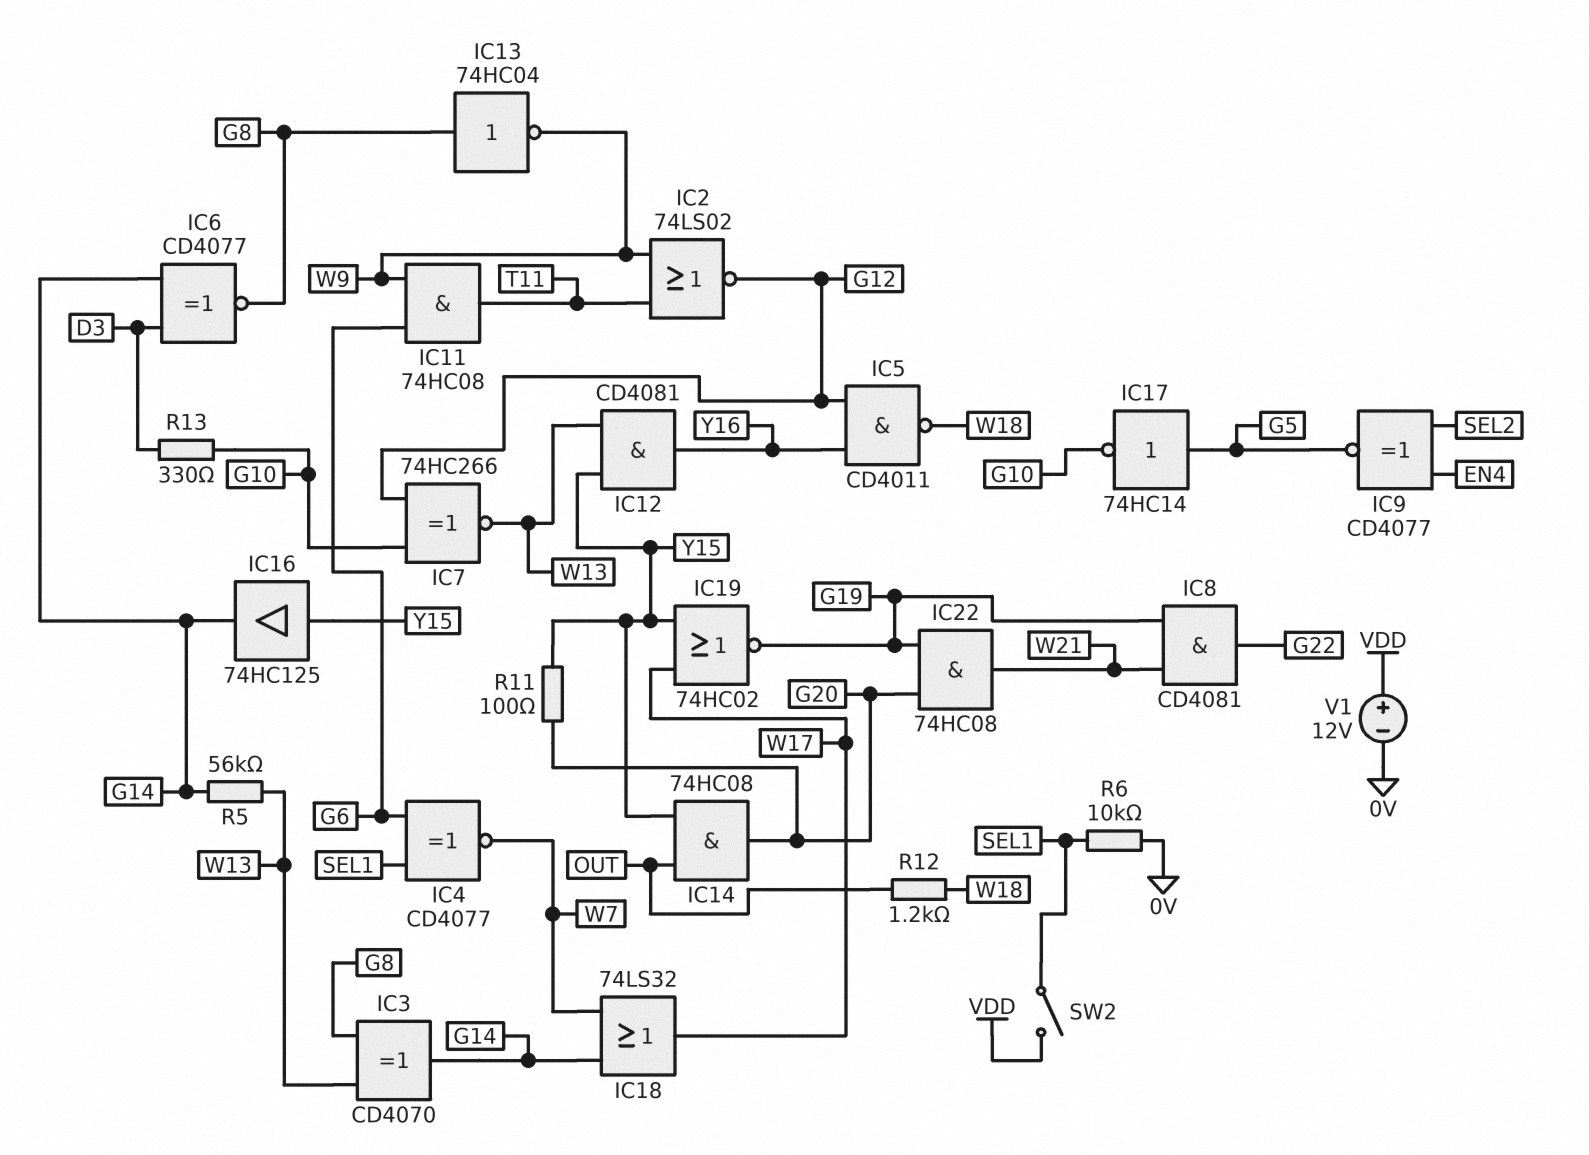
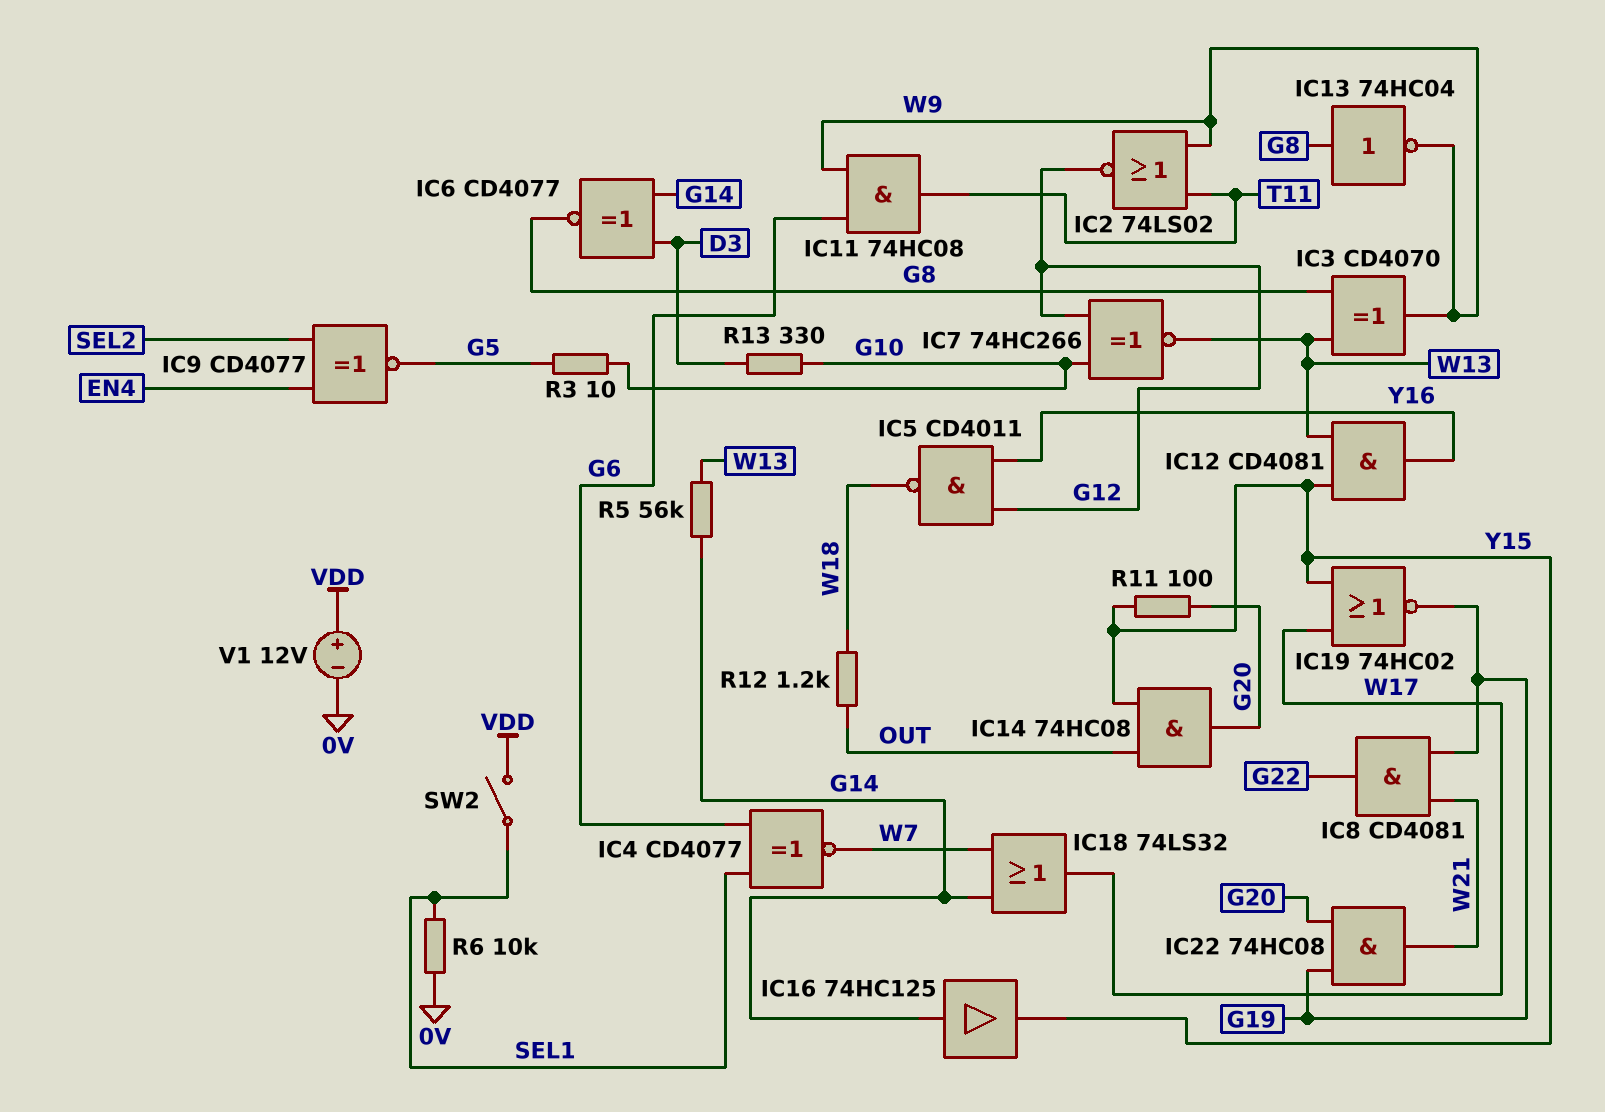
IC3: XOR CD4070 (in G8, in W13, out G14) -> XOR CD4070 (in G8, in W13, out W9)
IC16: buffer 74HC125 (in Y15, out G14) -> buffer 74HC125 (in G14, out Y15)
IC17: NOT 74HC14 (in G5, out G10) -> none
R3: none -> 10 (G5, G10)

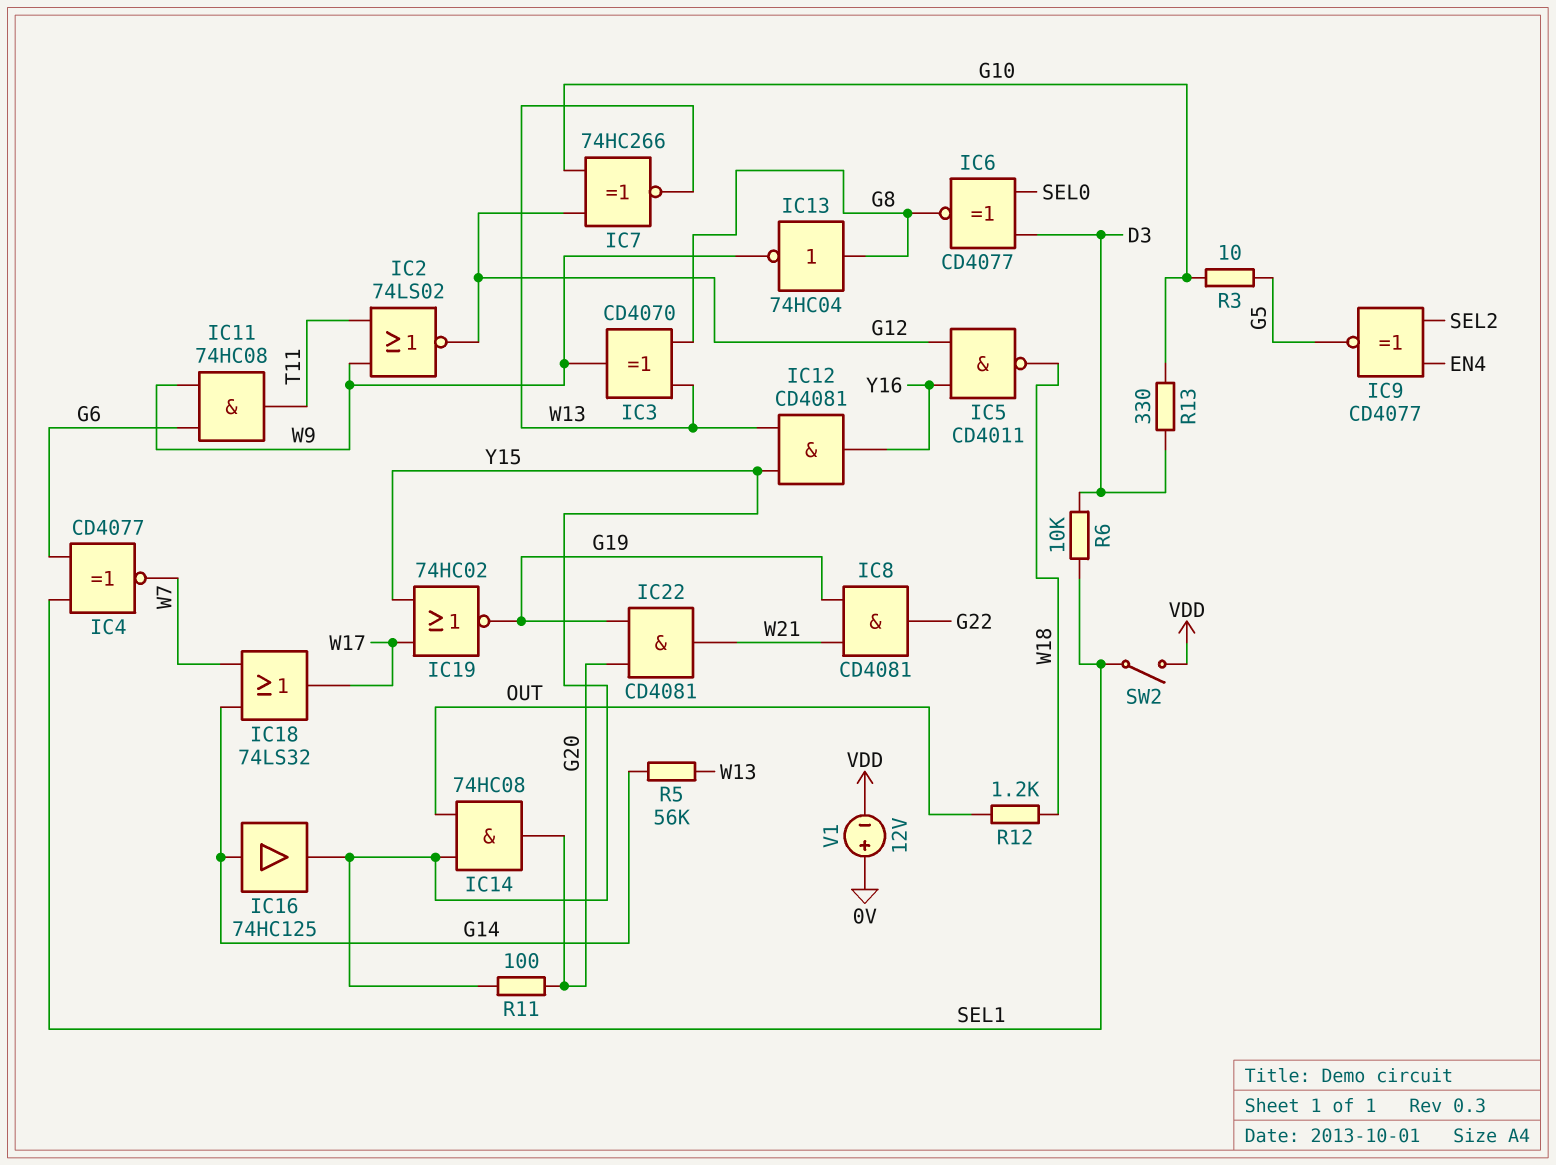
IC6: XNOR CD4077 (in D3, in G14, out G8) -> XNOR CD4077 (in D3, in SEL0, out G8)
IC22: AND 74HC08 (in G19, in G20, out W21) -> AND CD4081 (in G19, in G20, out W21)
R6: 10k (0V, SEL1) -> 10k (D3, SEL1)
V1: 12V (plus VDD, minus 0V) -> 12V (plus 0V, minus VDD)

